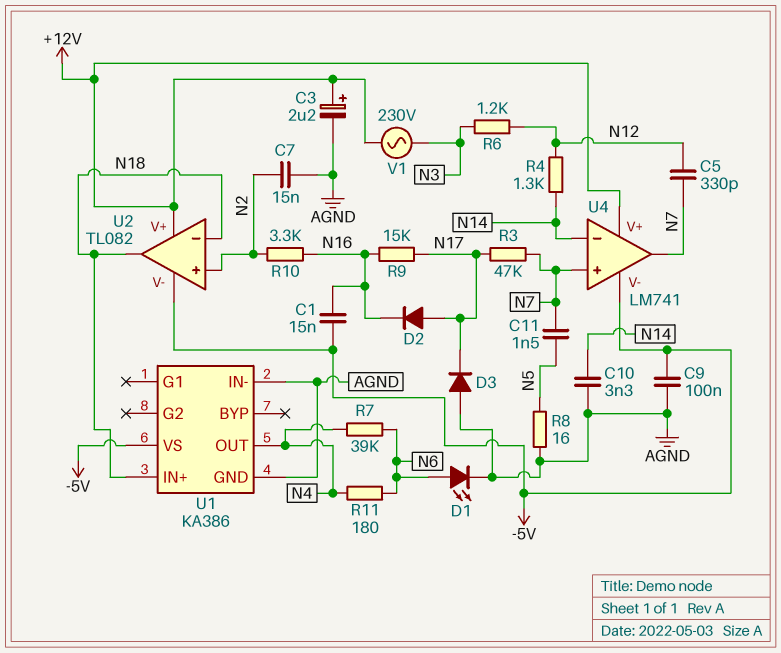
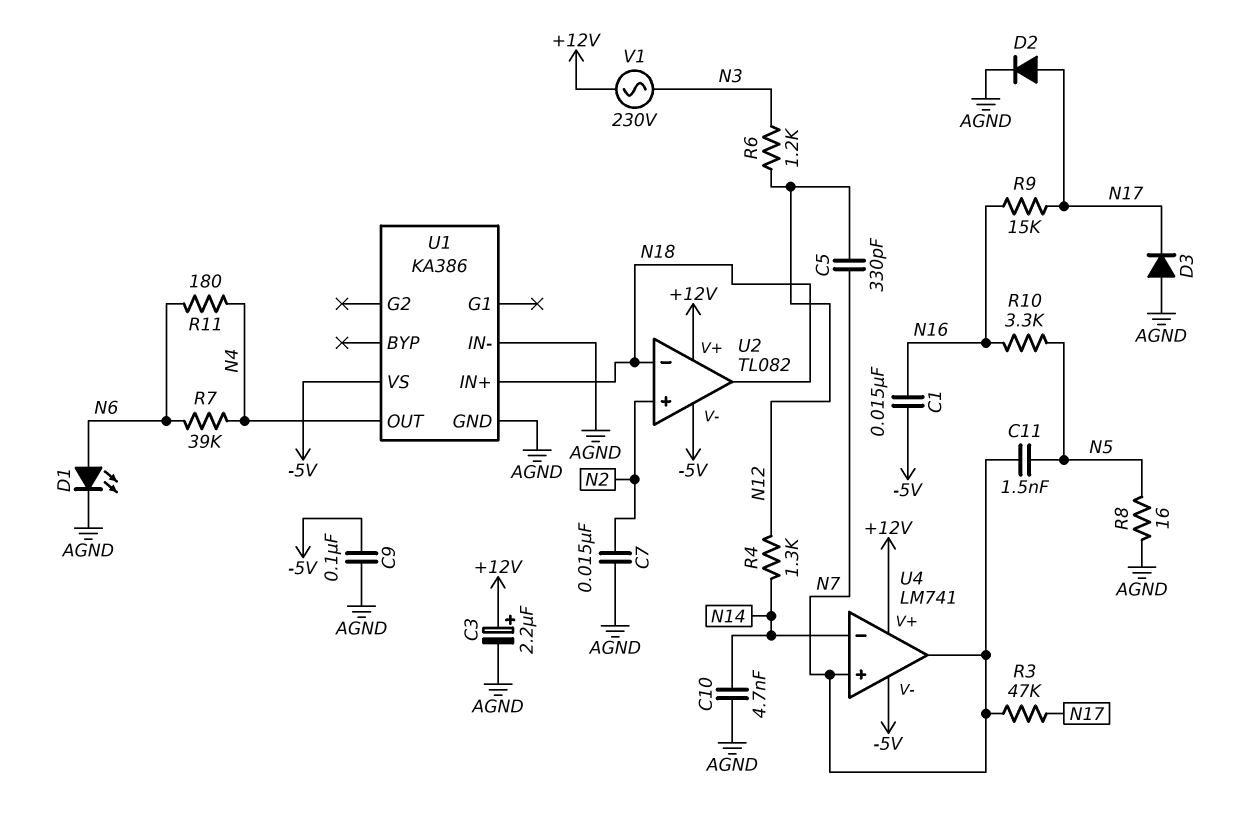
C10: 3.3nF (AGND, N14) -> 4.7nF (AGND, N14)
D2: diode (A N17, K N16) -> diode (A N17, K AGND)
R10: 3.3k (N2, N16) -> 3.3k (N5, N16)

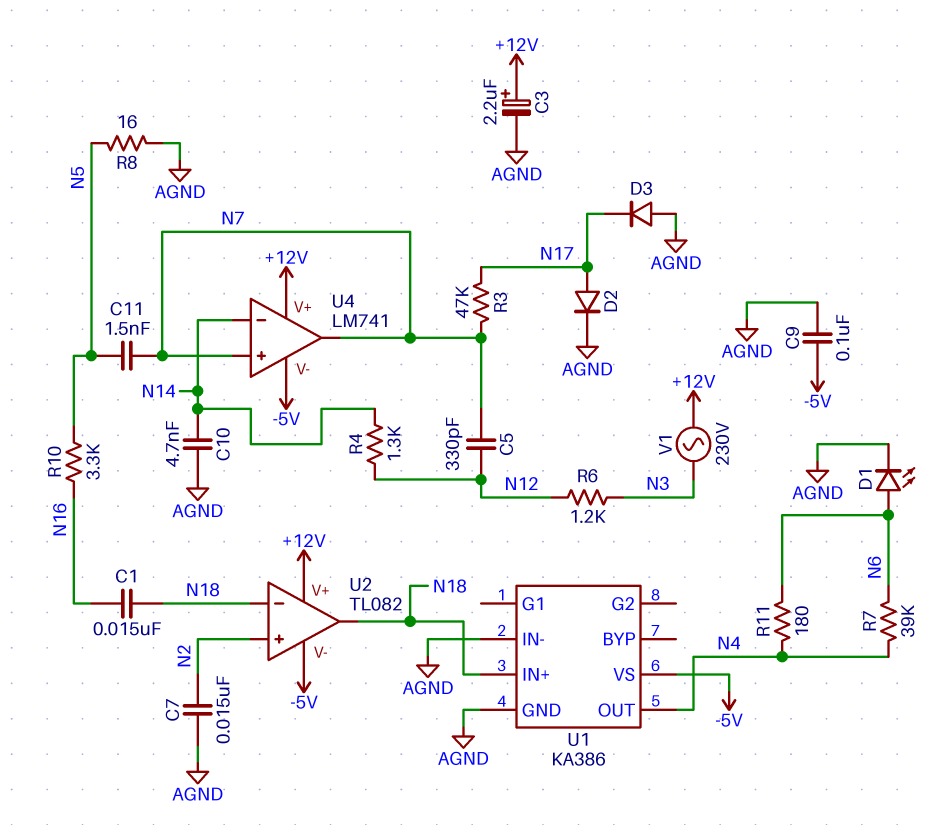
C1: 15nF (-5V, N16) -> 15nF (N16, N18)
R9: 15k (N16, N17) -> none

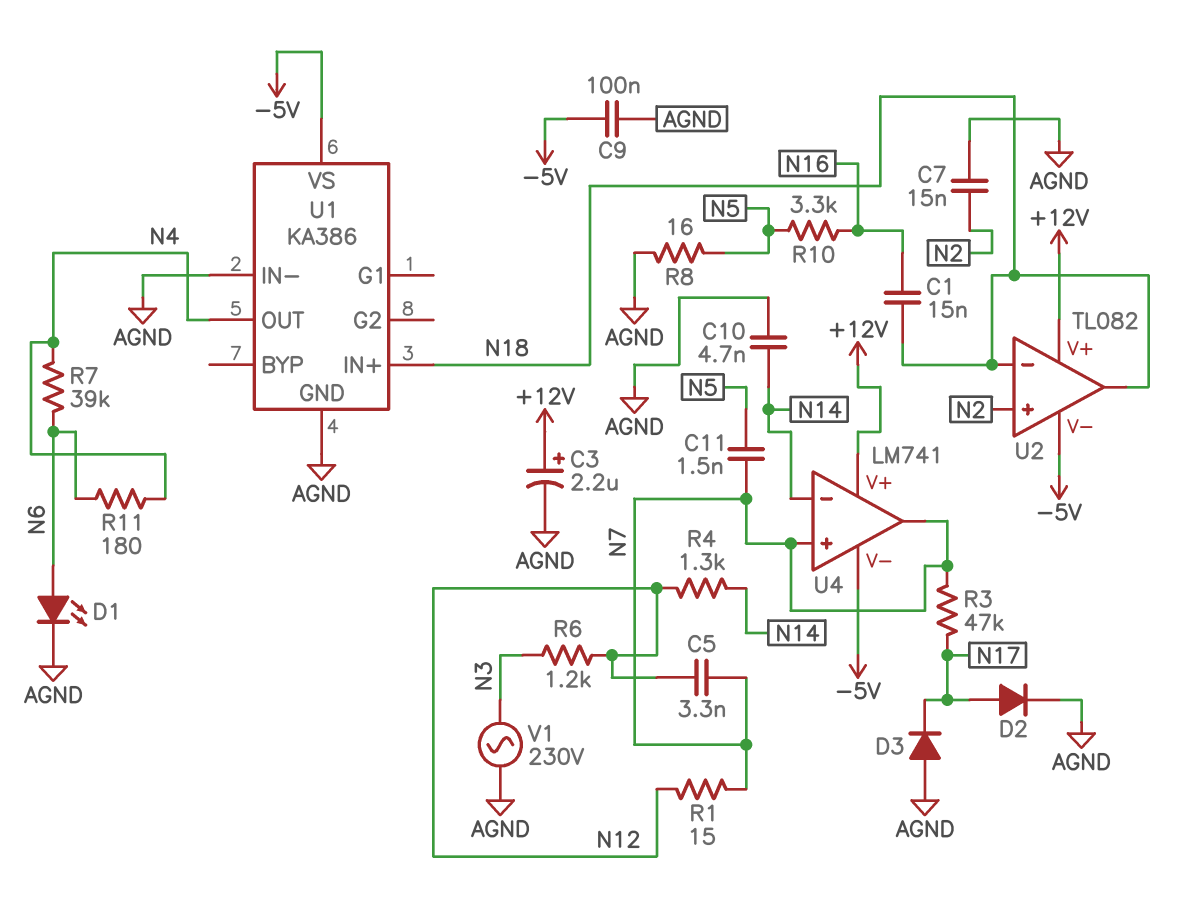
C5: 330pF (N7, N12) -> 3.3nF (N7, N12)
R1: none -> 15 (N7, N12)
V1: AC 230V (+12V, N3) -> AC 230V (AGND, N3)

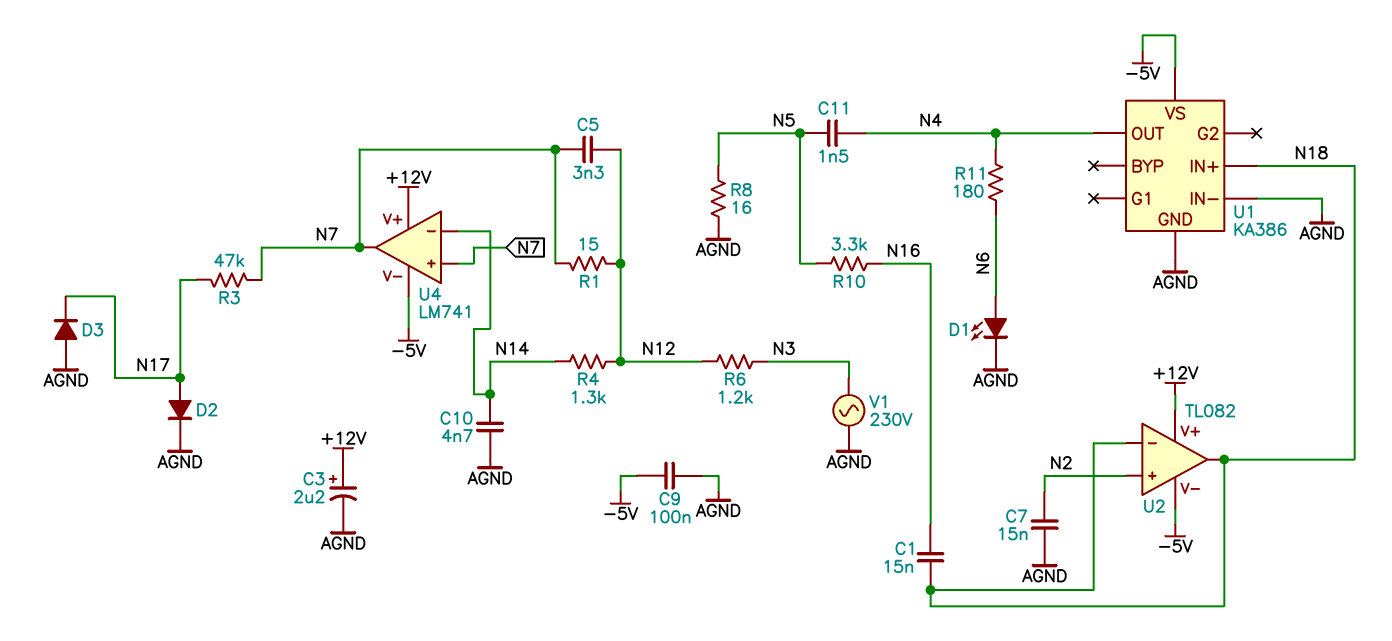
C11: 1.5nF (N5, N7) -> 1.5nF (N4, N5)
R7: 39k (N4, N6) -> none

